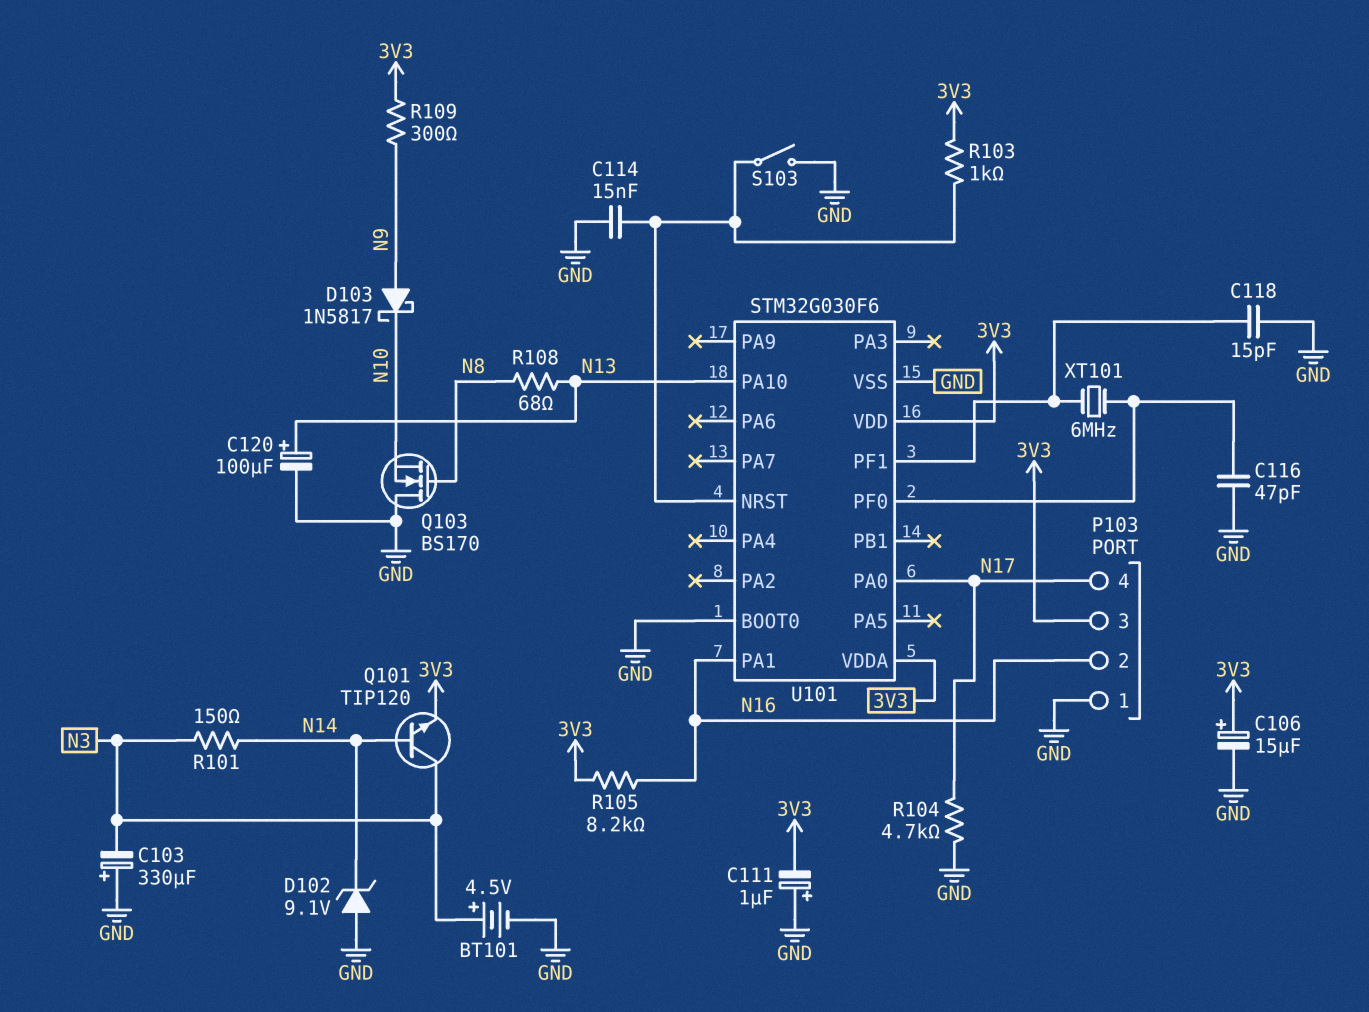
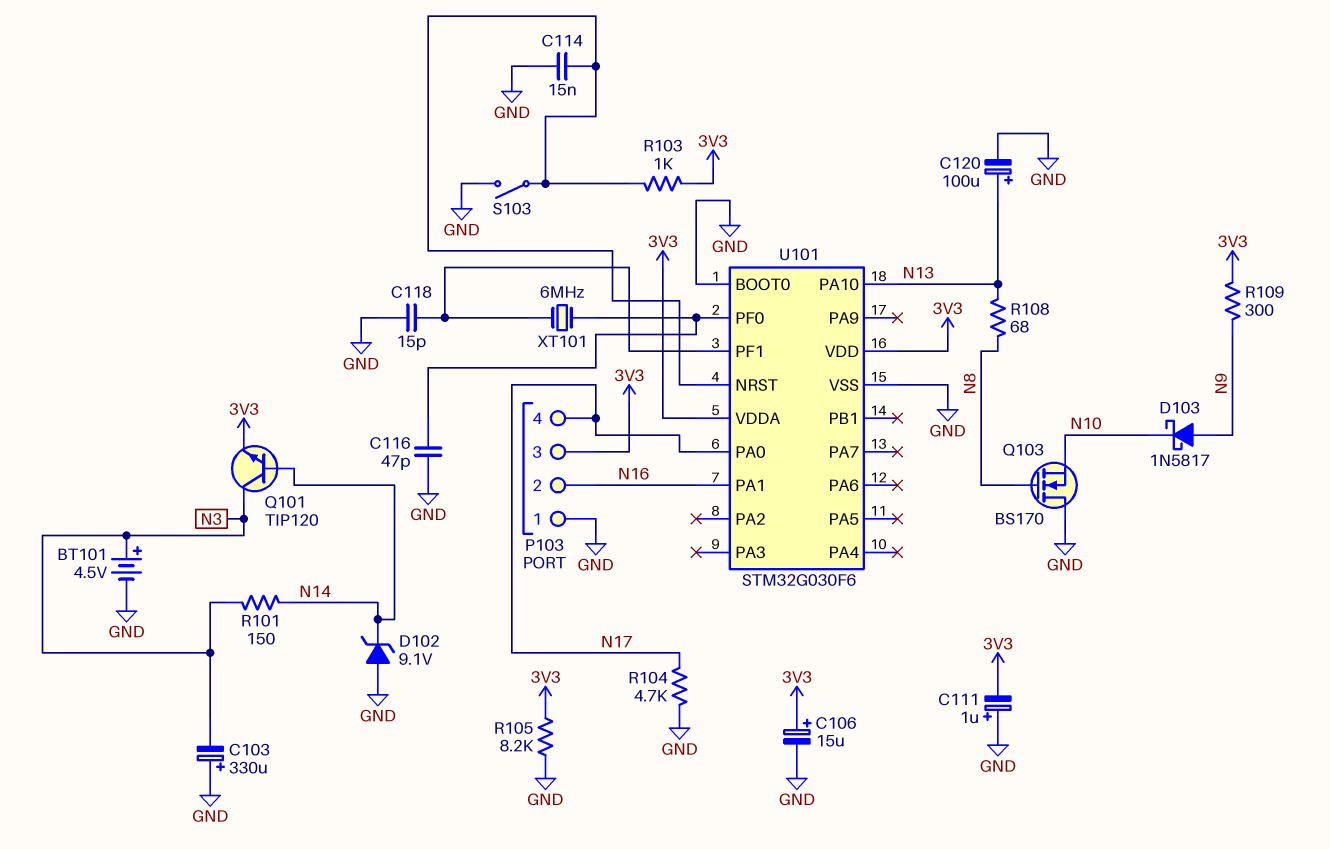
R105: 8.2k (3V3, N16) -> 8.2k (3V3, GND)

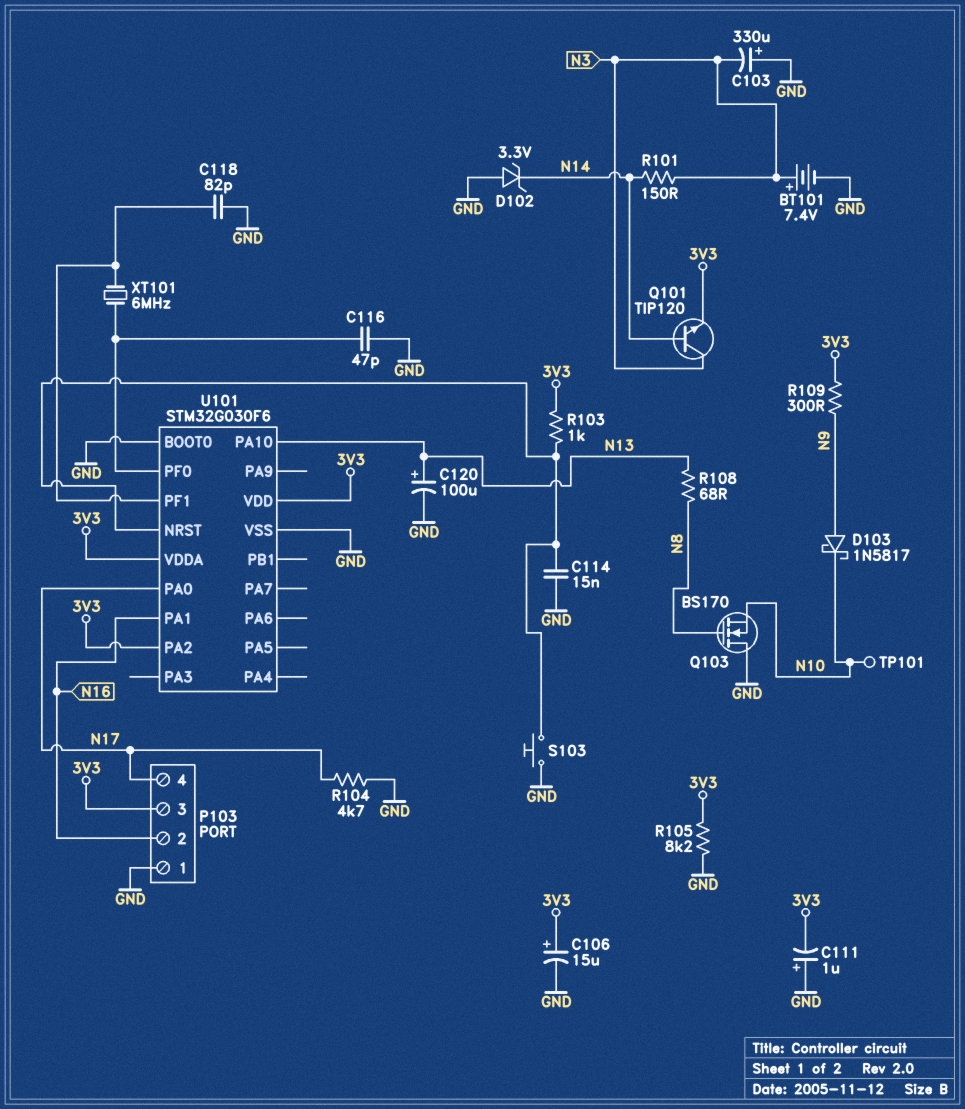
BT101: 4.5V (plus N3, minus GND) -> 7.4V (plus N3, minus GND)
C118: 15pF (GND, U101/PF1) -> 82pF (GND, U101/PF1)
D102: zener 9.1V (A GND, K N14) -> zener 3.3V (A GND, K N14)
S103: switch (GND, U101/NRST) -> button (GND, U101/NRST)
TP101: none -> test point (N10)
U101 pin PA2: none -> 3V3

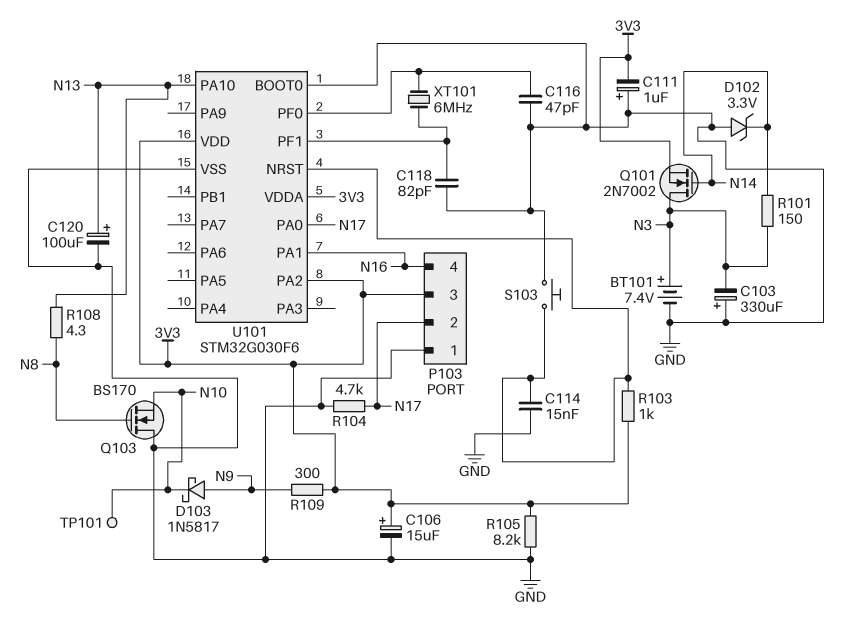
P103 pin 2: N16 -> N17
P103 pin 4: N17 -> N16
Q101: NPN TIP120 (B N14, C N3, E 3V3) -> NMOS 2N7002 (G N14, D N3, S 3V3)
R108: 68 (N8, N13) -> 4.3 (N8, N13)

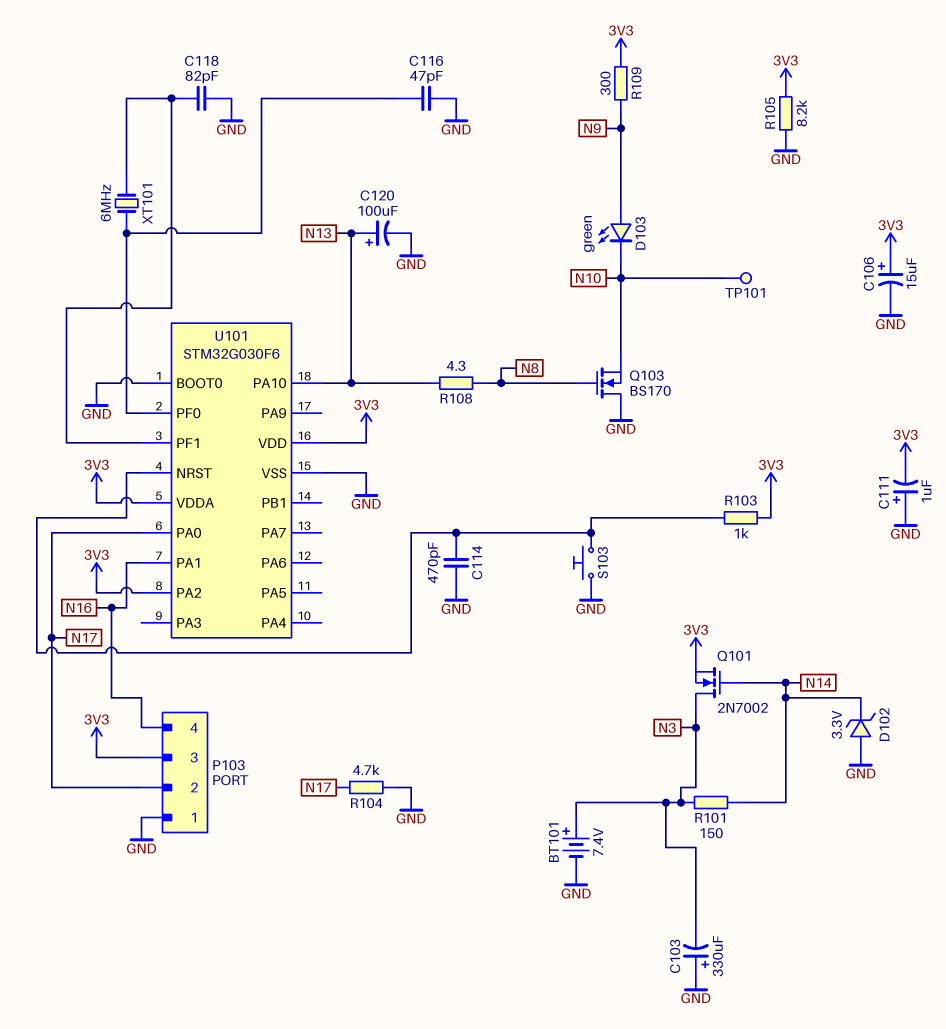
C114: 15nF (GND, U101/NRST) -> 470pF (GND, U101/NRST)
D103: schottky 1N5817 (A N9, K N10) -> LED green (A N9, K N10)

